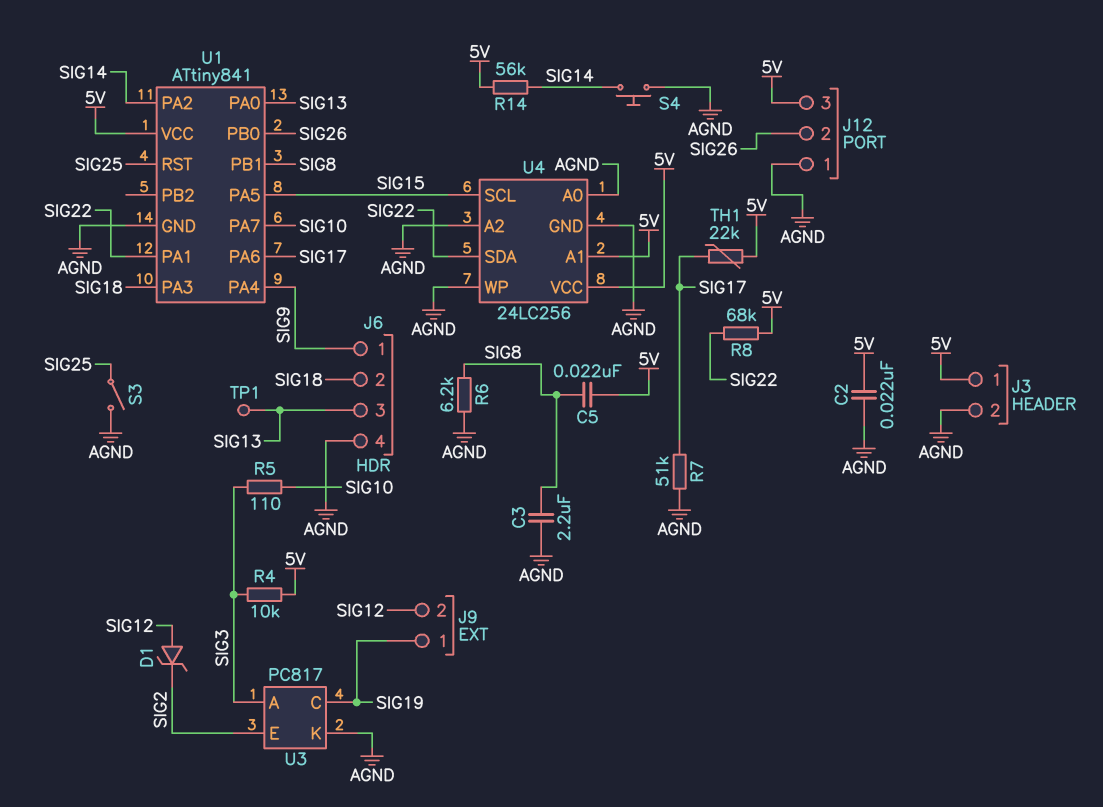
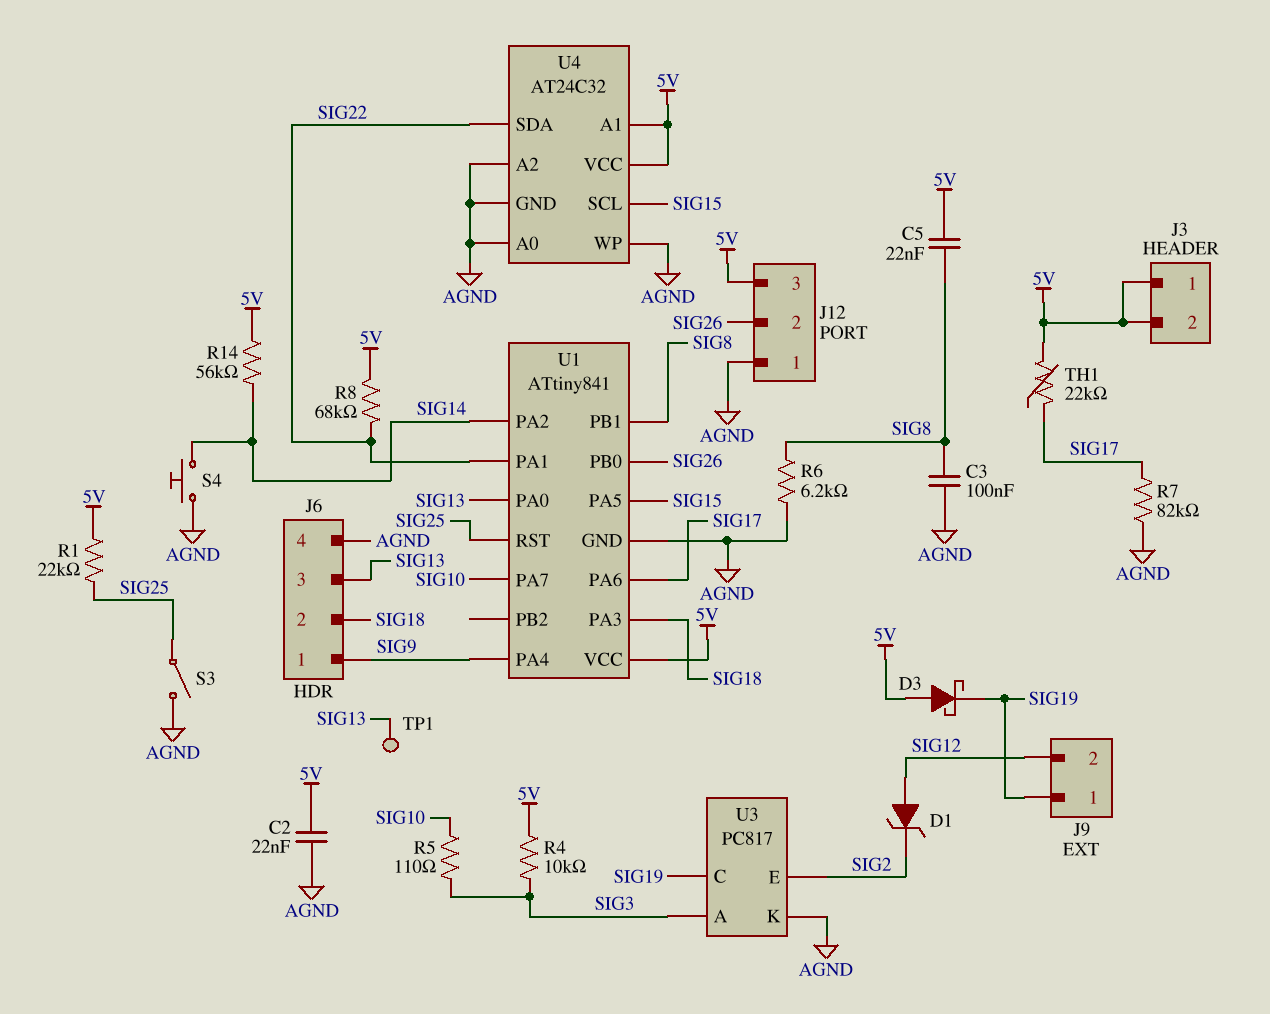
C3: 2.2uF (AGND, SIG8) -> 100nF (AGND, SIG8)
D3: none -> schottky (A 5V, K SIG19)
J3 pin 2: AGND -> 5V
R1: none -> 22k (5V, SIG25)
R7: 51k (AGND, SIG17) -> 82k (AGND, SIG17)
U4: 24LC256 -> AT24C32

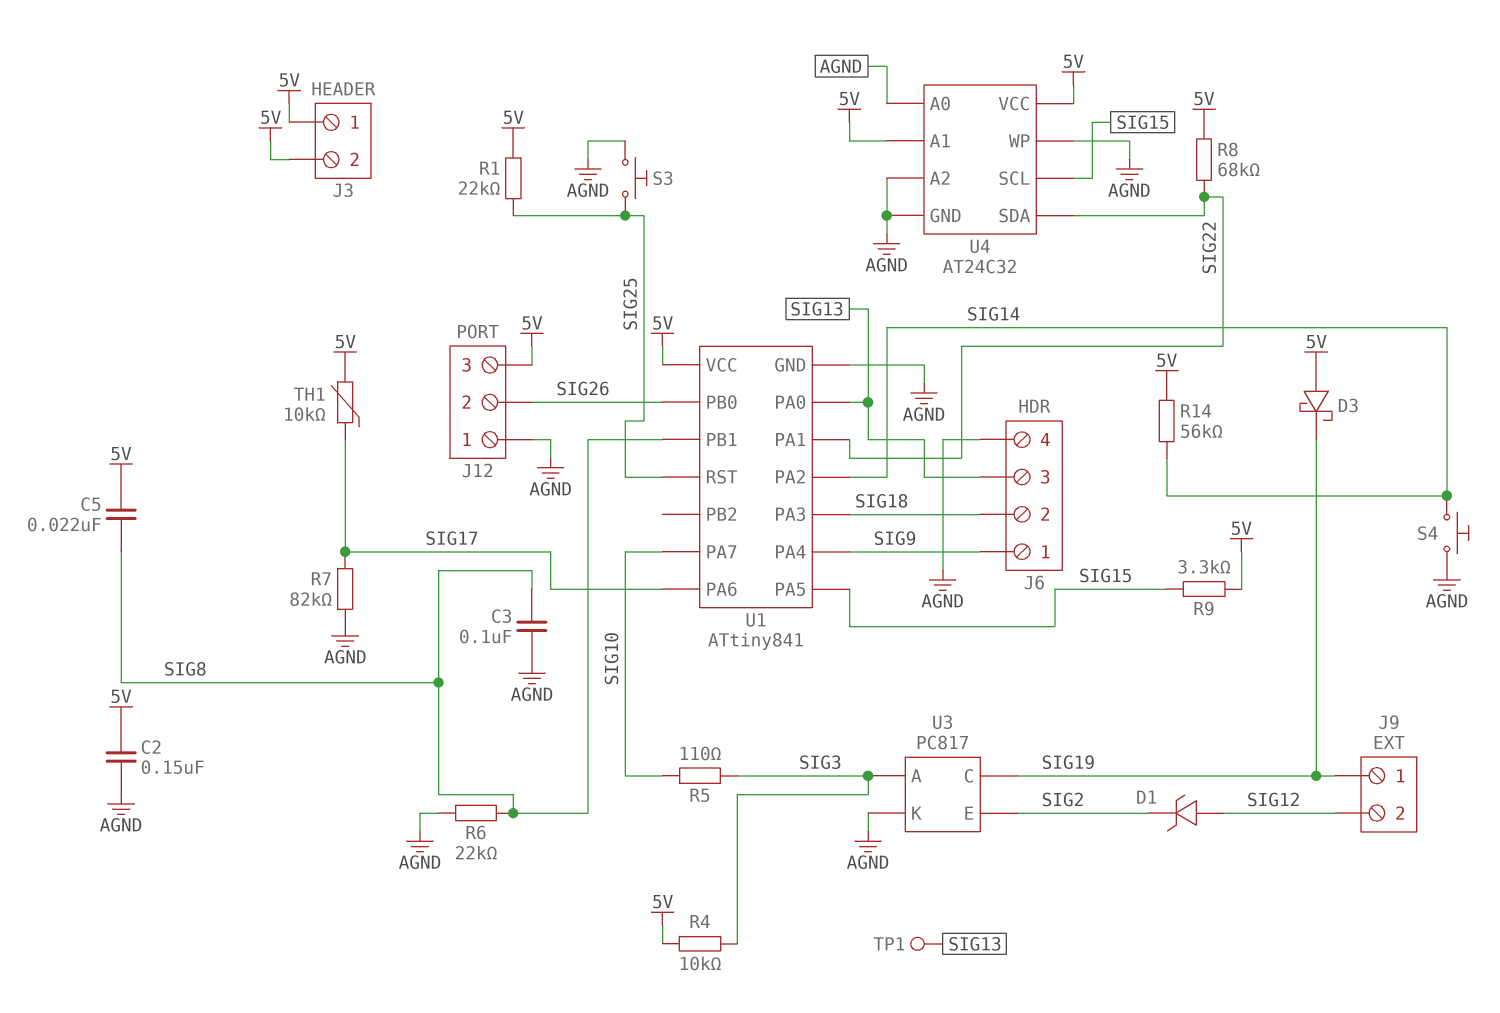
C2: 22nF (5V, AGND) -> 150nF (5V, AGND)
R6: 6.2k (AGND, SIG8) -> 22k (AGND, SIG8)
R9: none -> 3.3k (5V, SIG15)
S3: switch (AGND, SIG25) -> button (AGND, SIG25)
TH1: 22k (5V, SIG17) -> 10k (5V, SIG17)

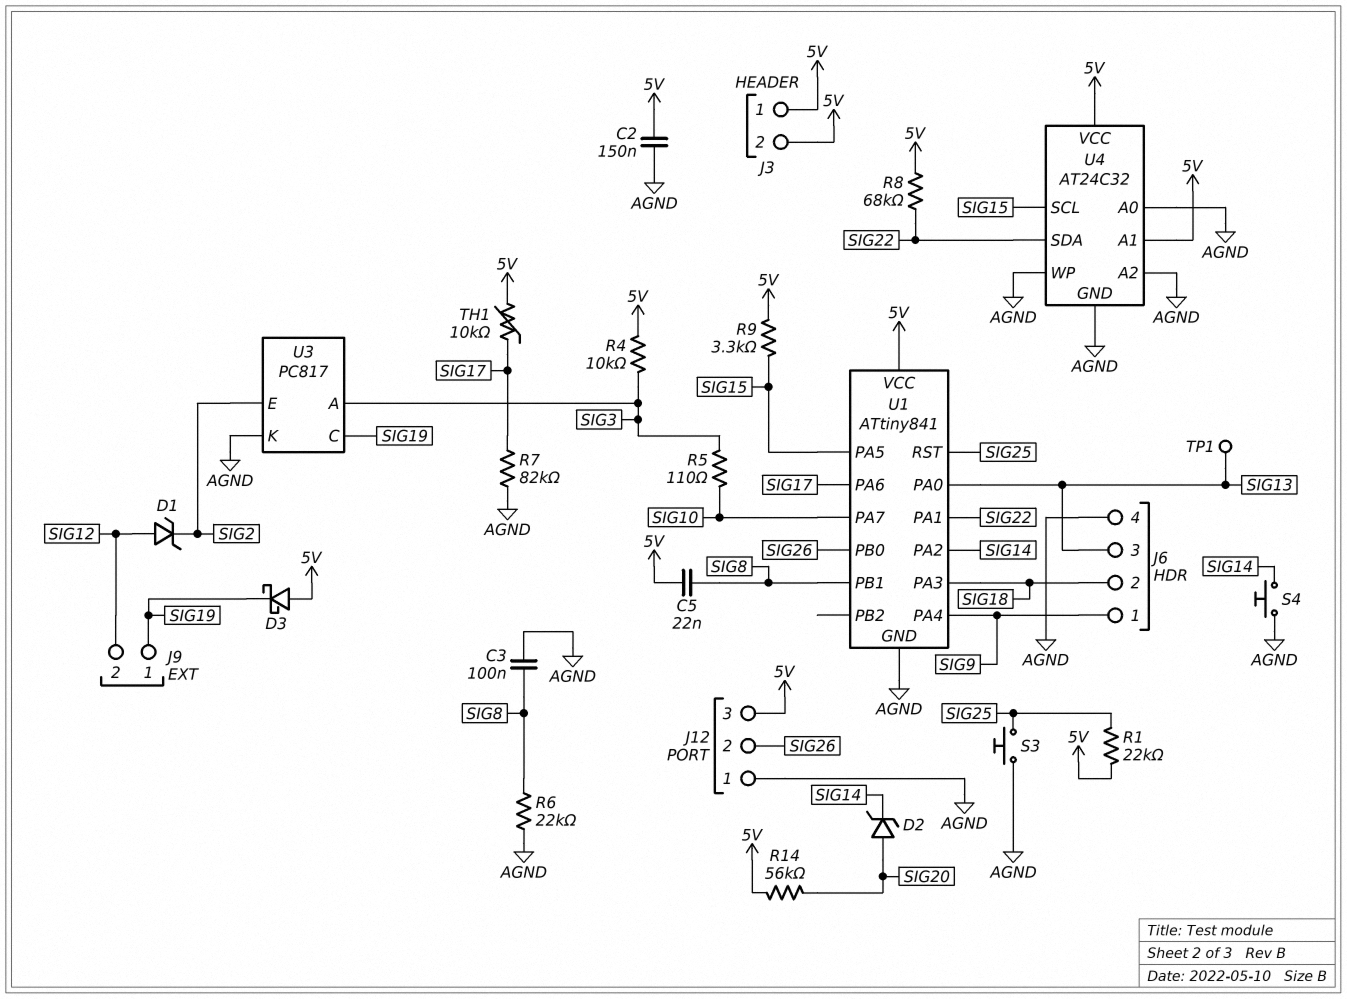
D2: none -> zener (A SIG20, K SIG14)
R14: 56k (5V, SIG14) -> 56k (5V, SIG20)

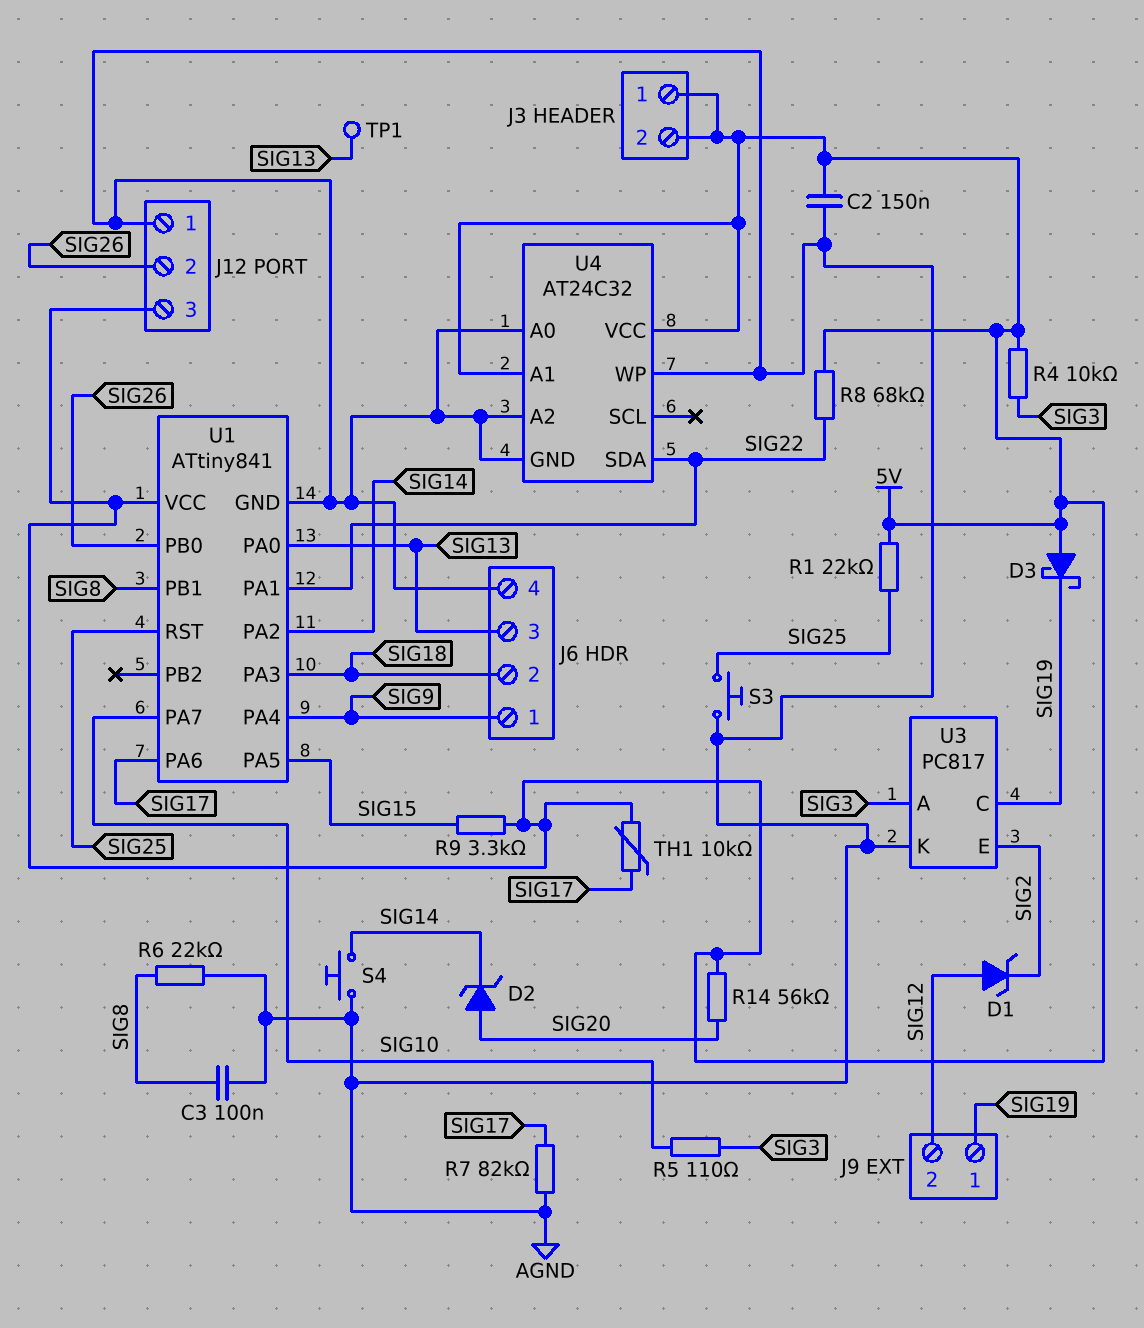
C5: 22nF (5V, SIG8) -> none
U4 pin SCL: SIG15 -> none

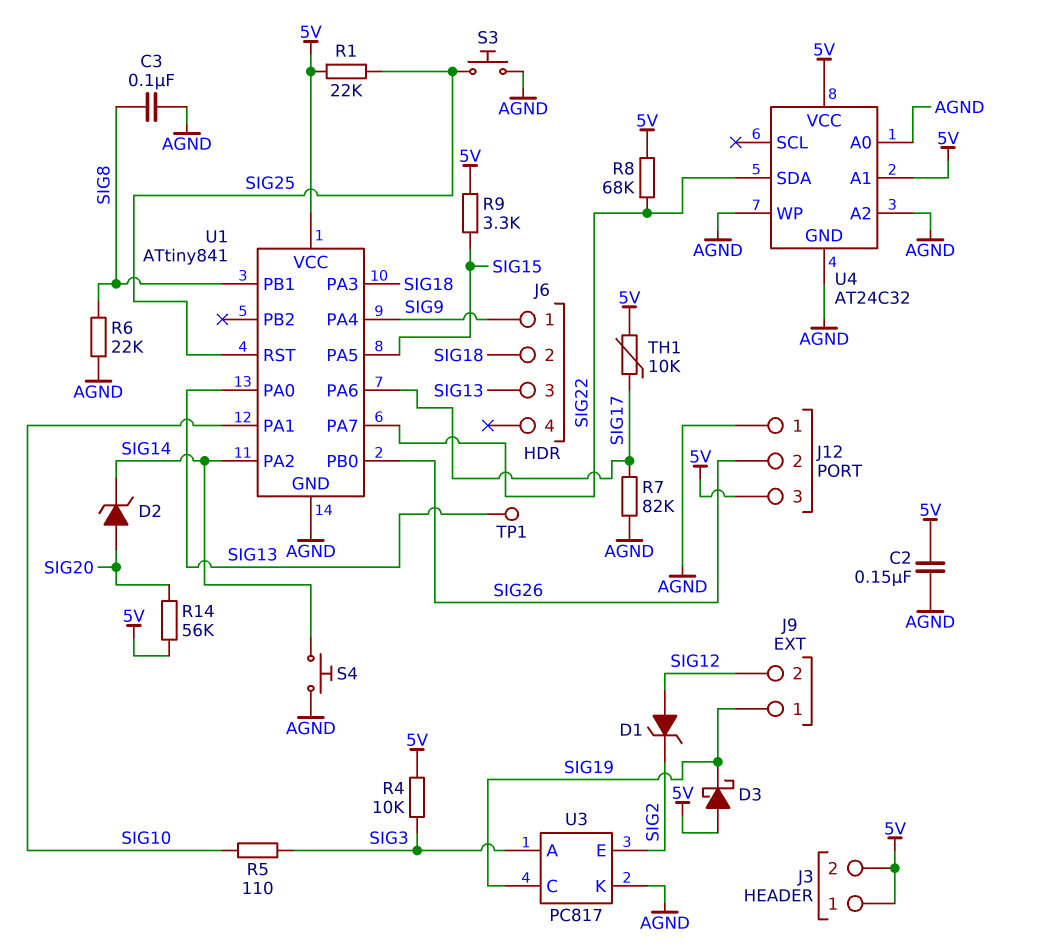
J6 pin 4: AGND -> none
U1 pin PA1: SIG22 -> SIG10
U1 pin PA7: SIG10 -> SIG22

